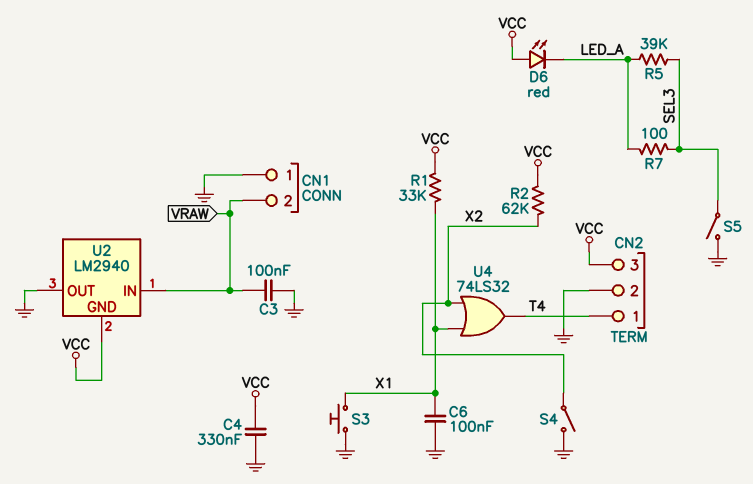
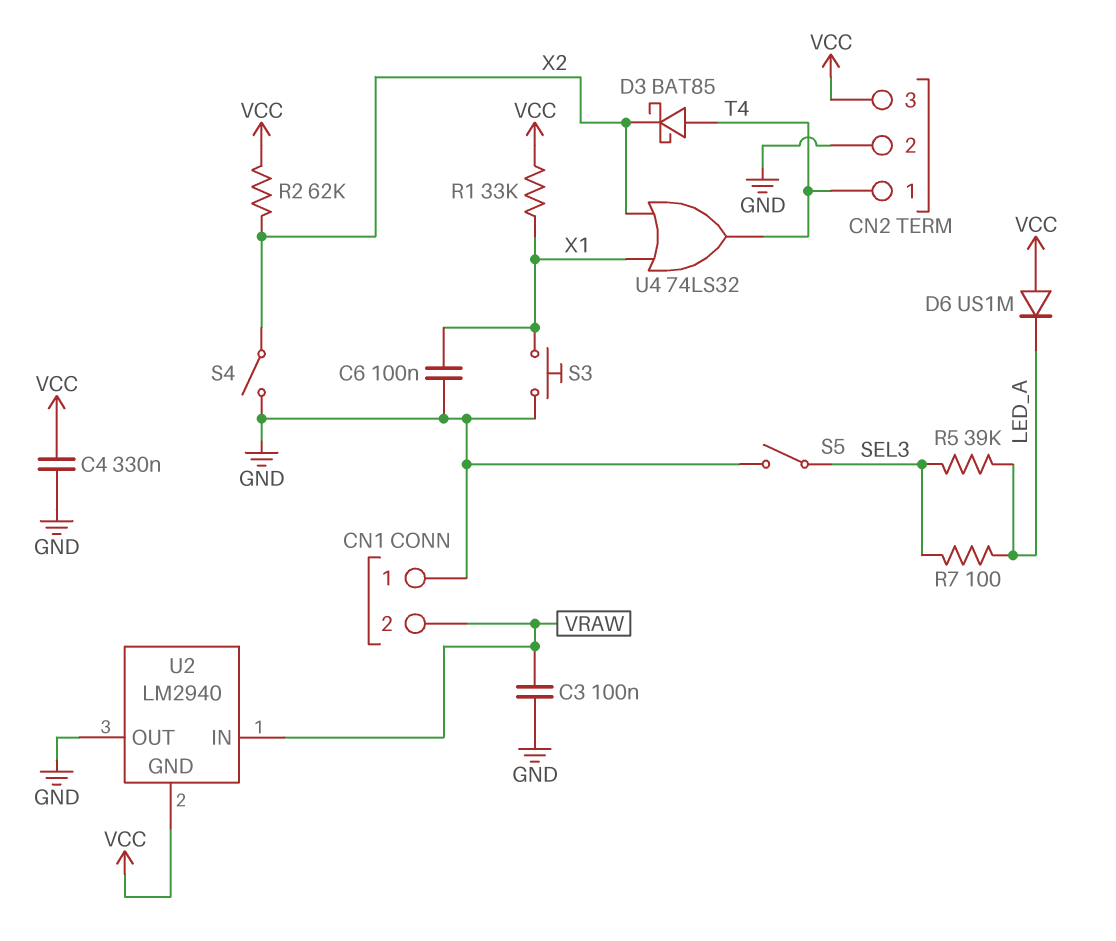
D3: none -> schottky BAT85 (A T4, K X2)
D6: LED red (A VCC, K LED_A) -> diode US1M (A VCC, K LED_A)

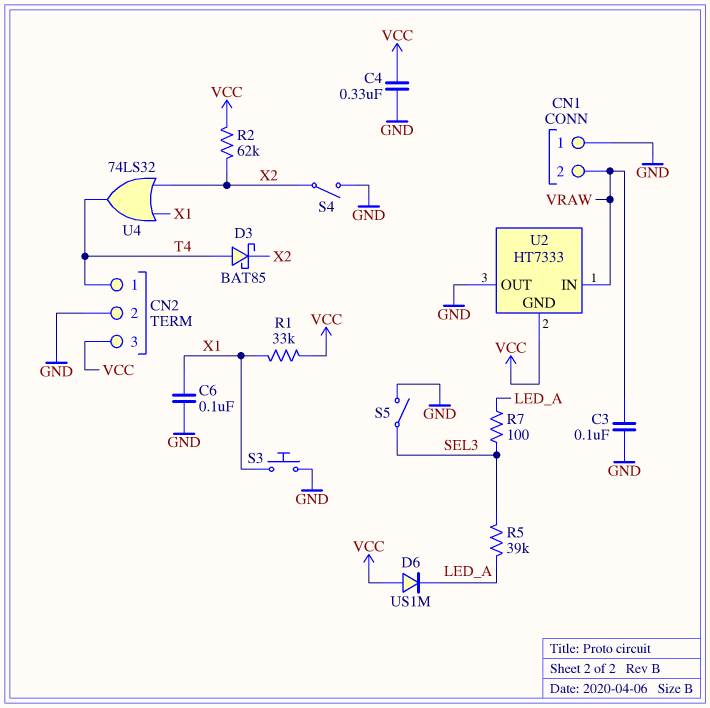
U2: LM2940 -> HT7333

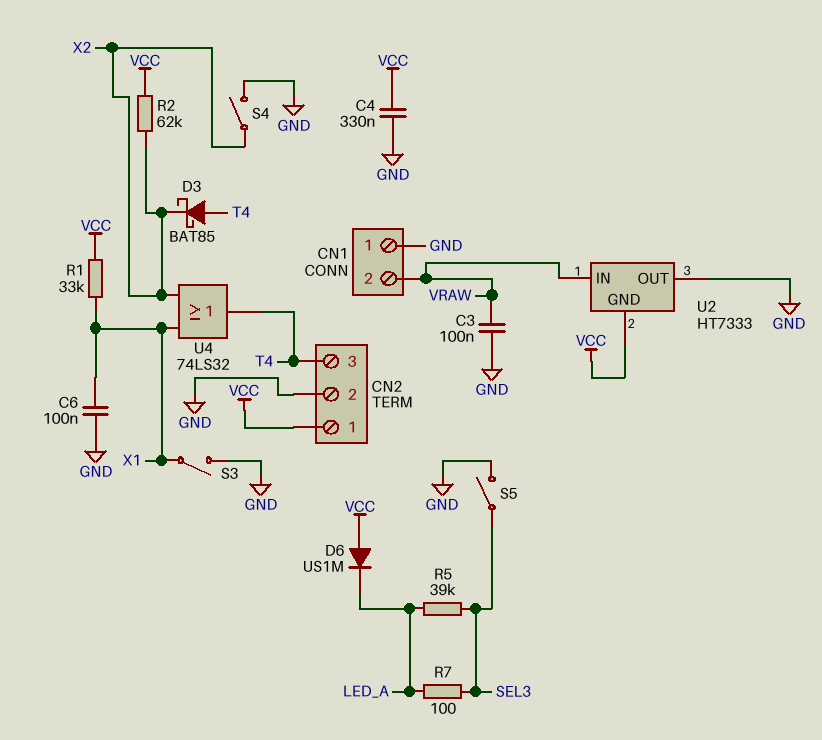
CN2 pin 1: T4 -> VCC
CN2 pin 3: VCC -> T4
S3: button (GND, X1) -> switch (GND, X1)

